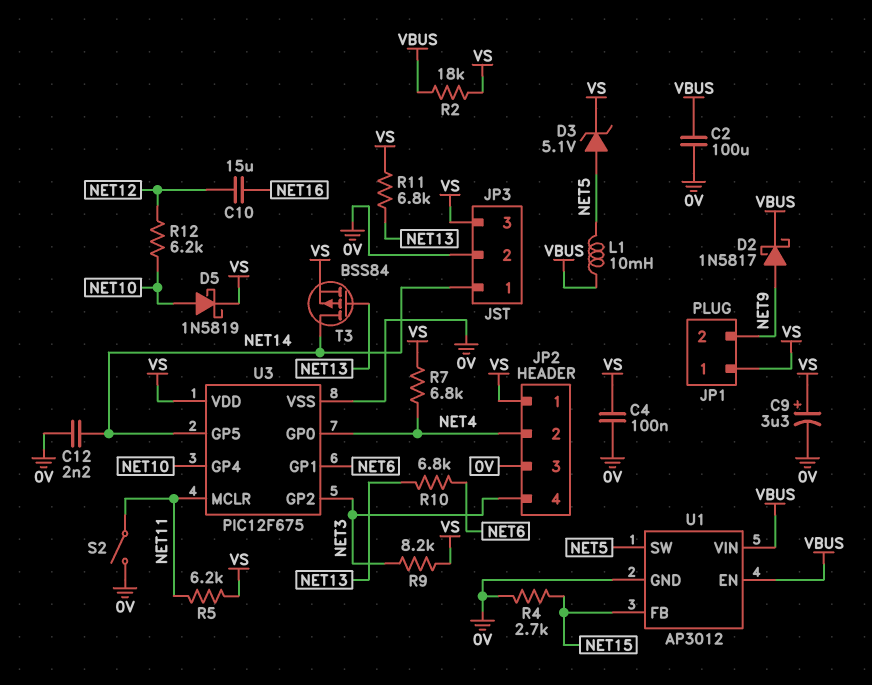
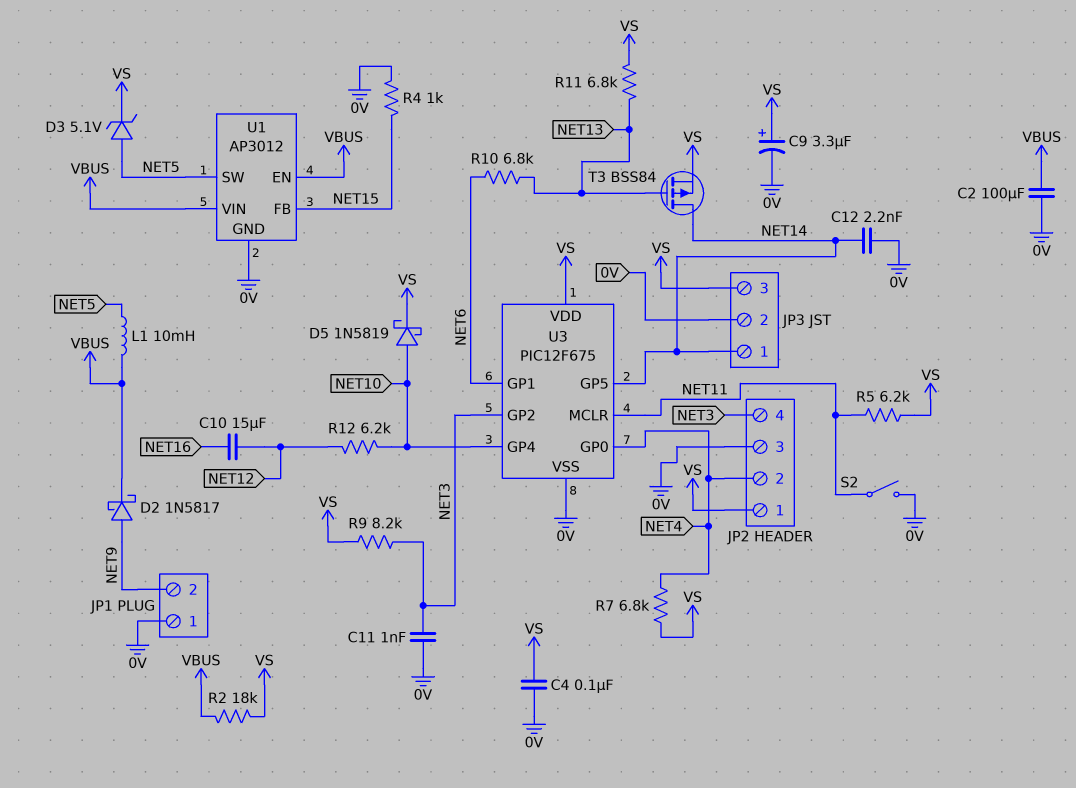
C11: none -> 1nF (0V, NET3)
JP1 pin 1: VS -> 0V
R4: 2.7k (0V, NET15) -> 1k (0V, NET15)

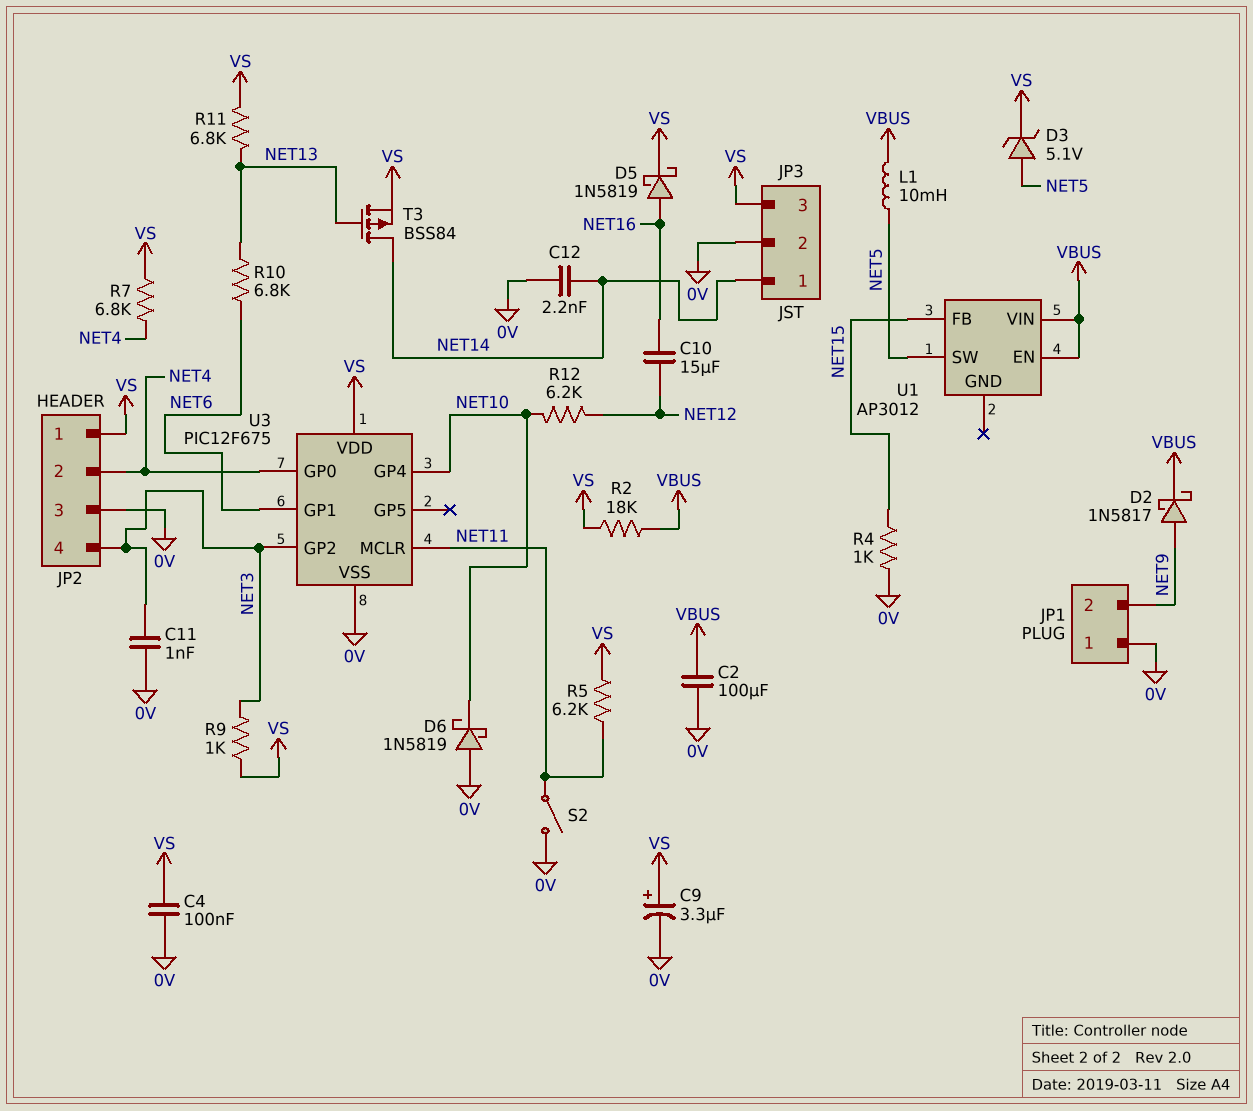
D5: schottky 1N5819 (A NET10, K VS) -> schottky 1N5819 (A NET16, K VS)
D6: none -> schottky 1N5819 (A 0V, K NET10)
R9: 8.2k (NET3, VS) -> 1k (NET3, VS)
U1 pin GND: 0V -> none
U3 pin GP5: NET14 -> none

